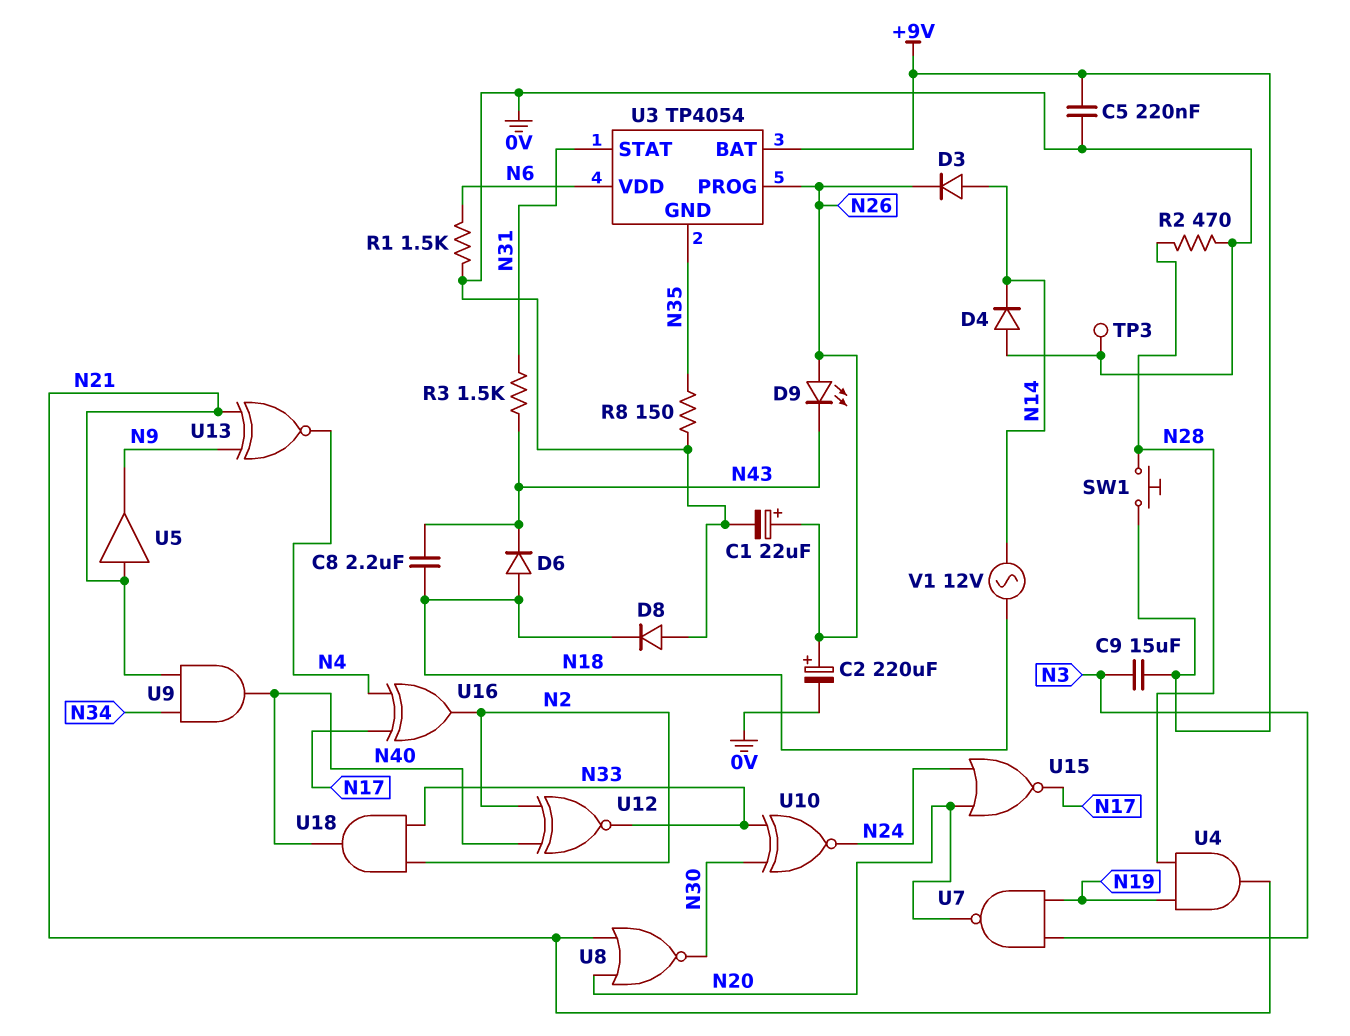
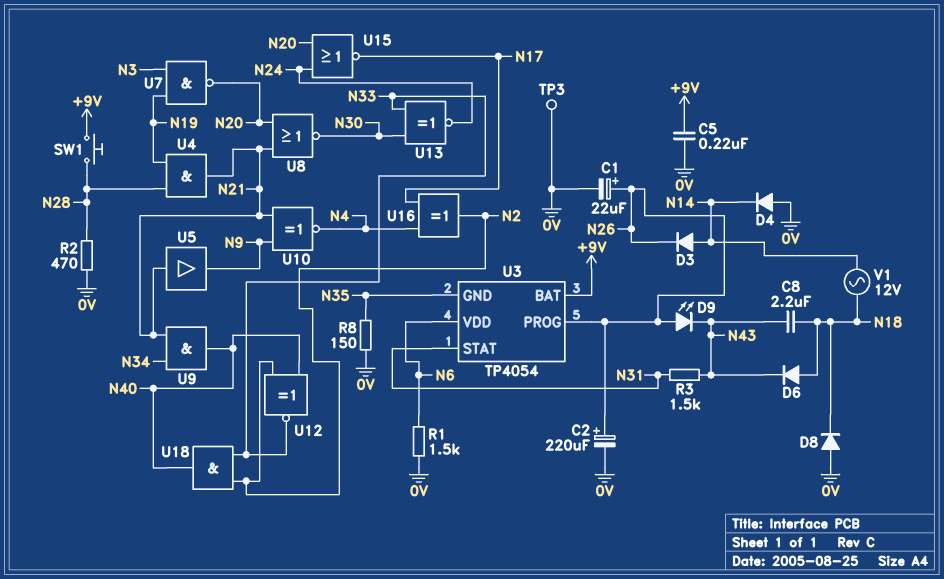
C9: 15uF (+9V, N3) -> none
U10: XNOR (in N30, in N33, out N24) -> XNOR (in N9, in N21, out N4)
U13: XNOR (in N9, in N21, out N4) -> XNOR (in N30, in N33, out N24)

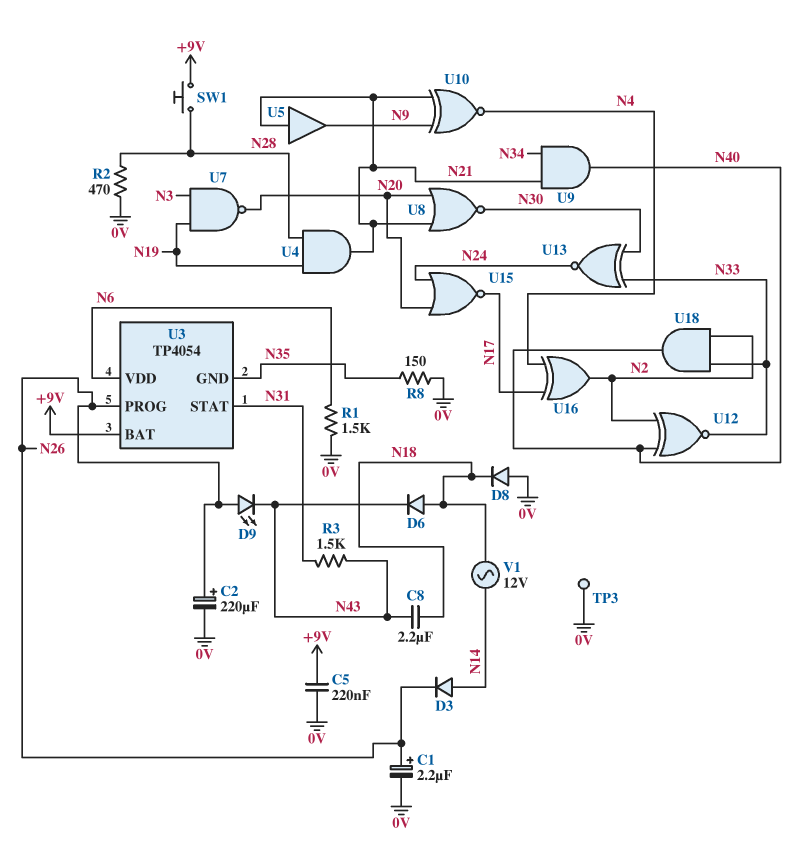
C1: 22uF (plus N26, minus 0V) -> 2.2uF (plus N26, minus 0V)
D4: diode (A 0V, K N14) -> none

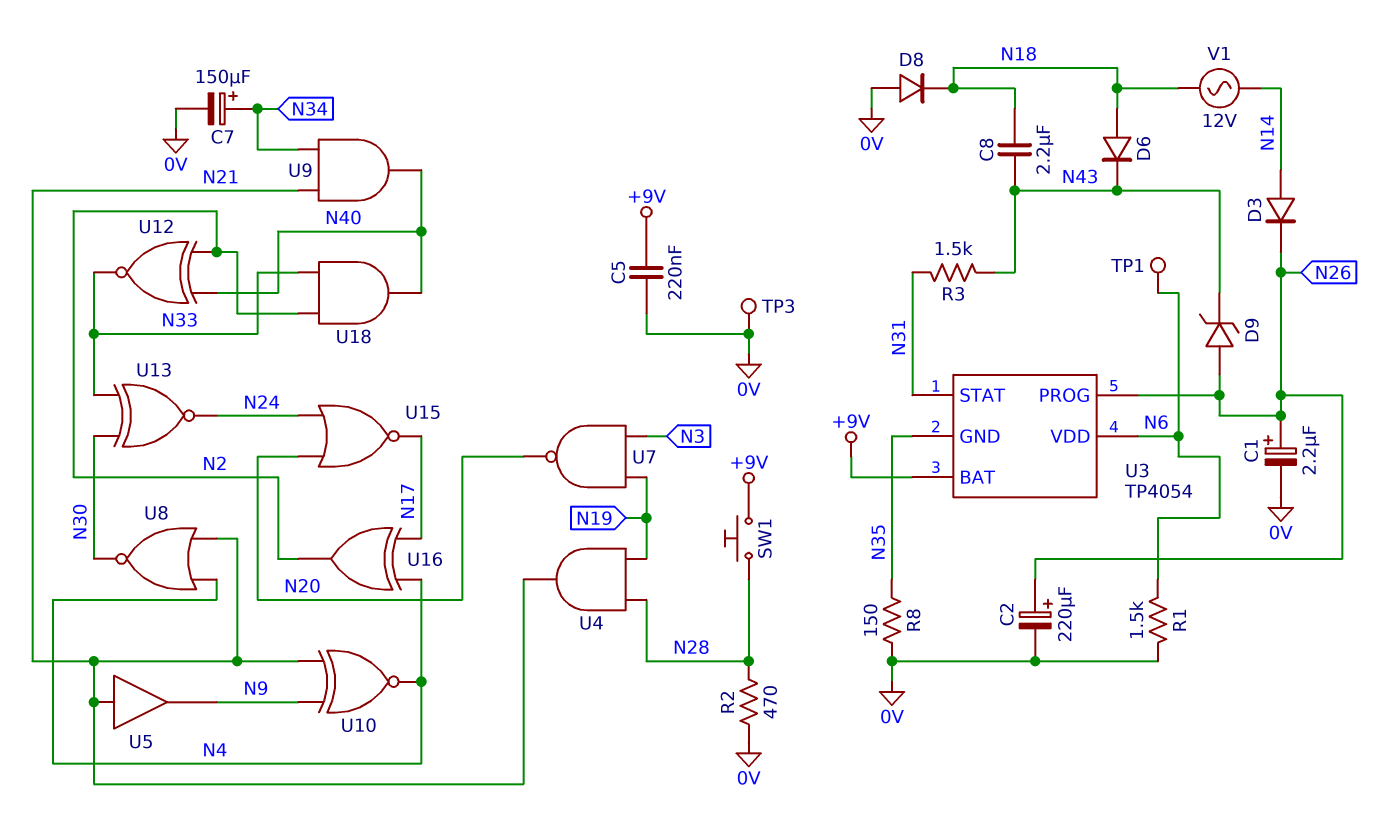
C7: none -> 150uF (plus N34, minus 0V)
D9: LED (A N26, K N43) -> zener (A N26, K N43)
TP1: none -> test point (N6)
U8: NOR (in N20, in N21, out N30) -> NOR (in N4, in N21, out N30)

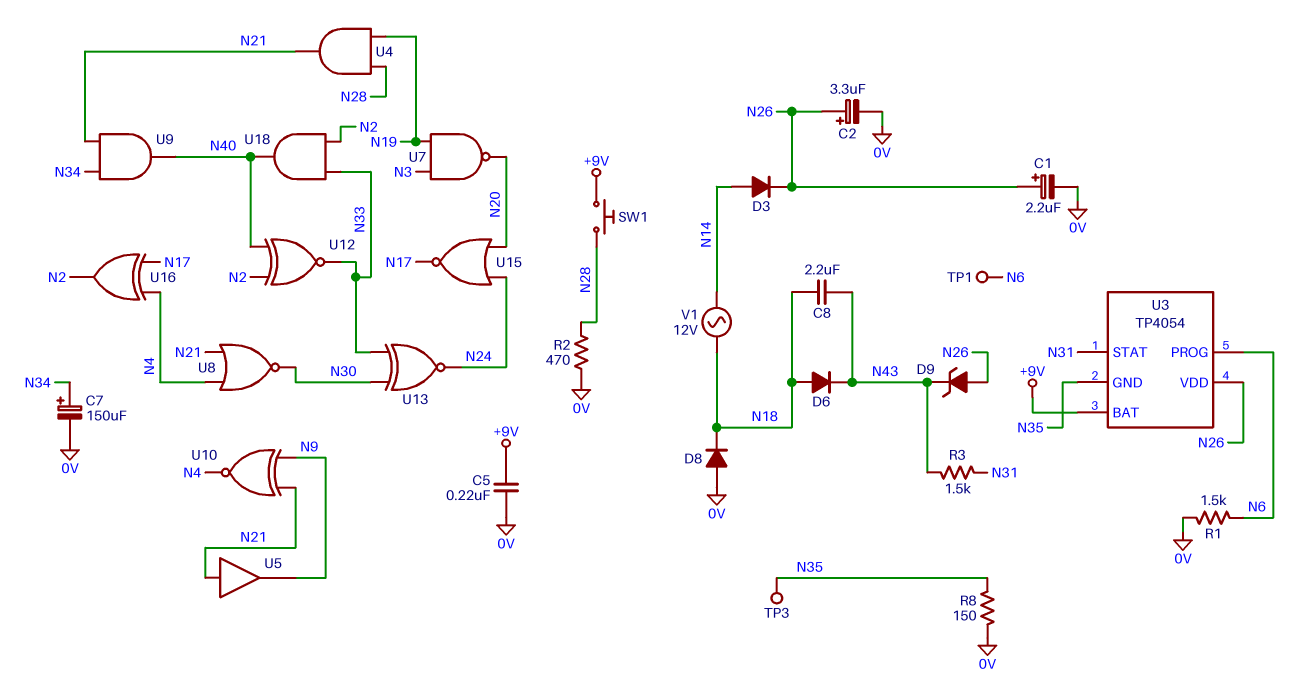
C2: 220uF (plus N26, minus 0V) -> 3.3uF (plus N26, minus 0V)
TP3: test point (0V) -> test point (N35)
U3 pin PROG: N26 -> N6
U3 pin VDD: N6 -> N26

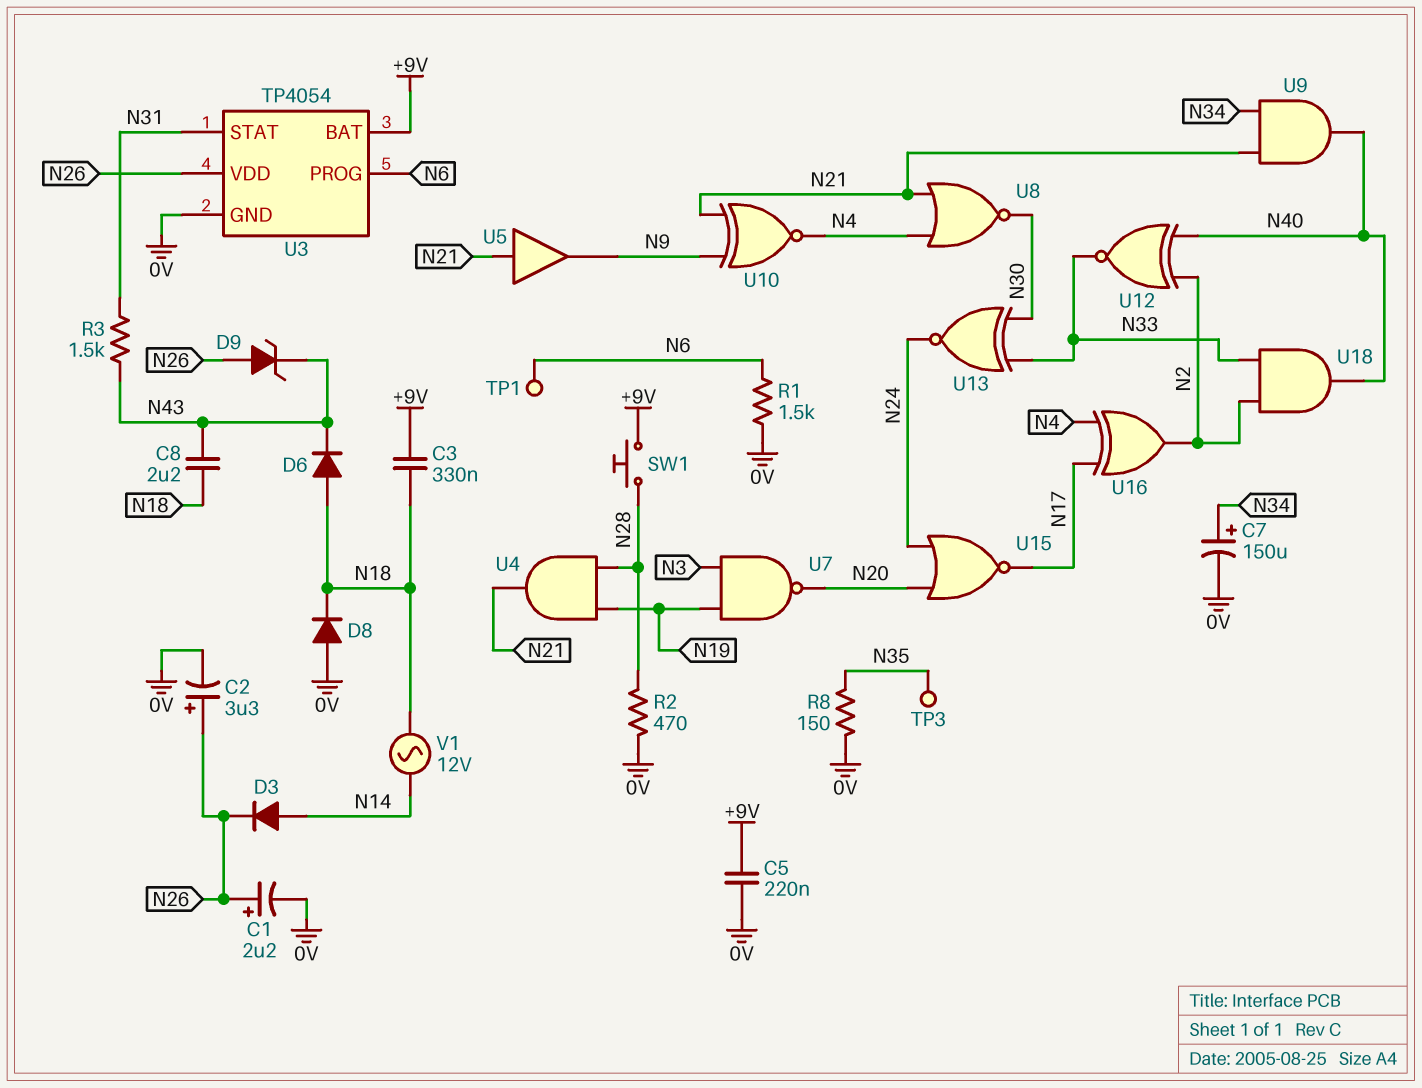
C3: none -> 330nF (+9V, N18)
U3 pin GND: N35 -> 0V

